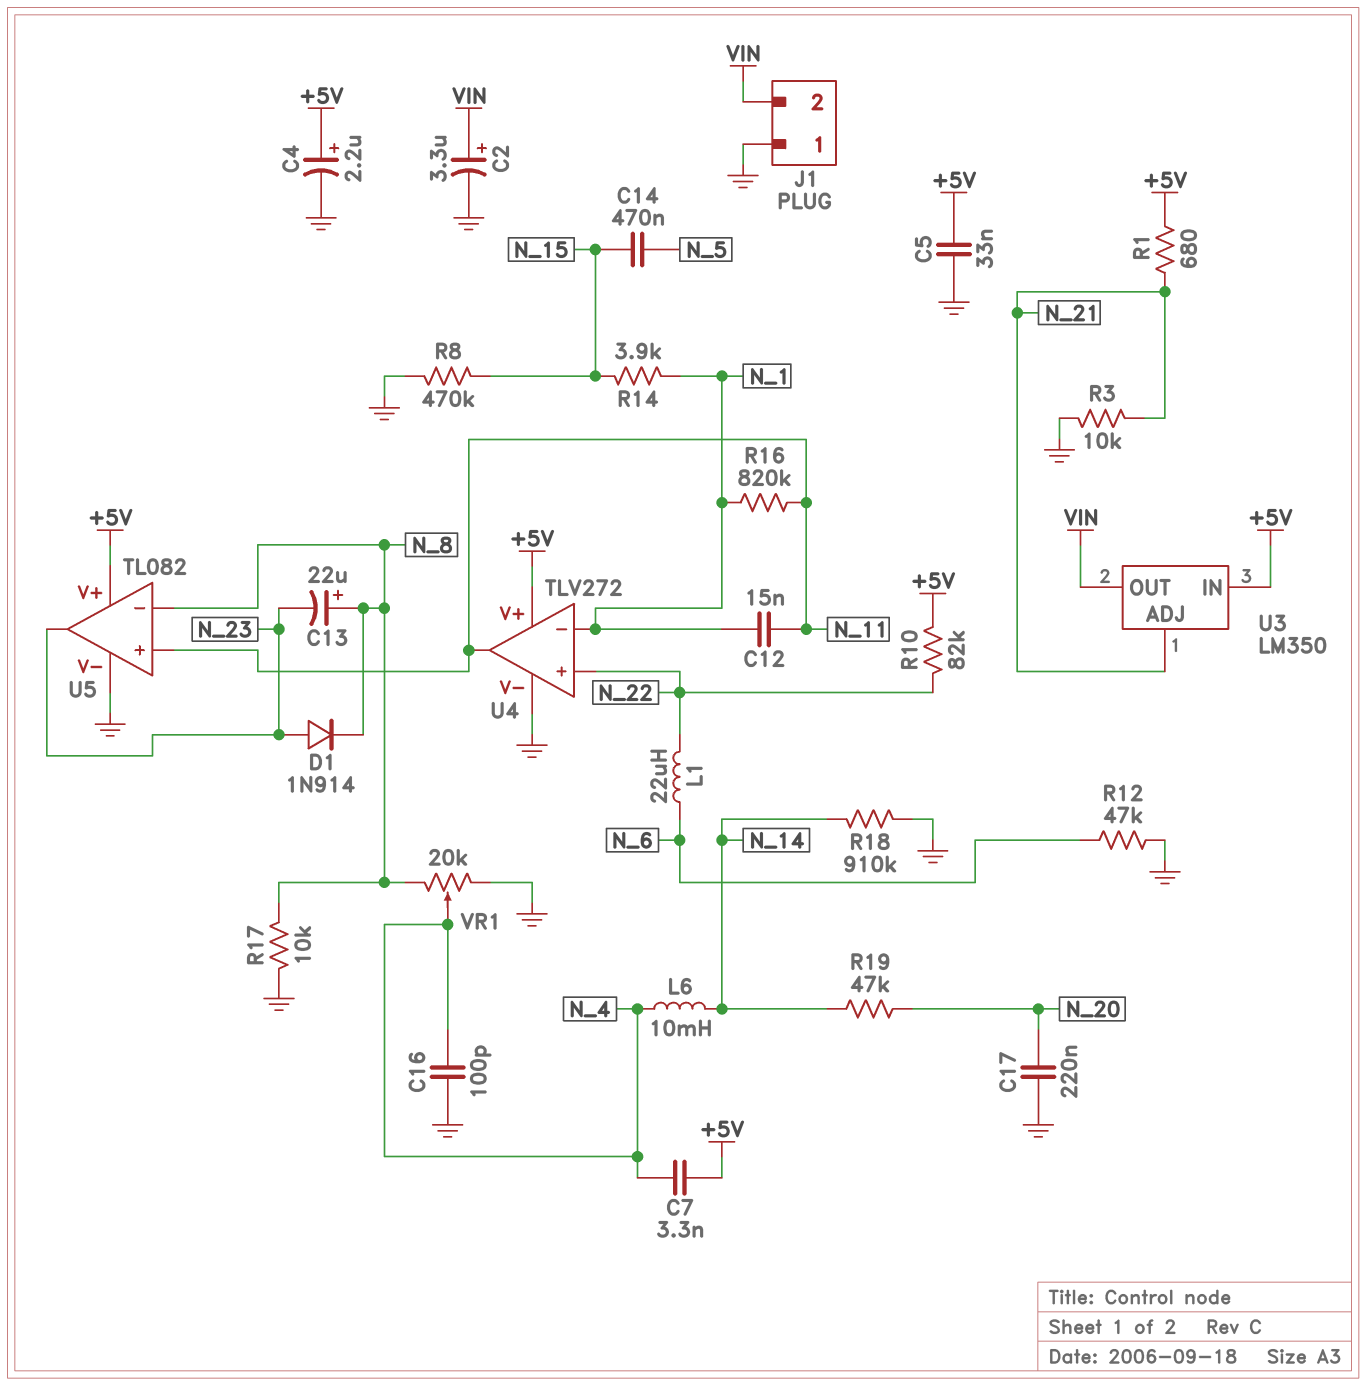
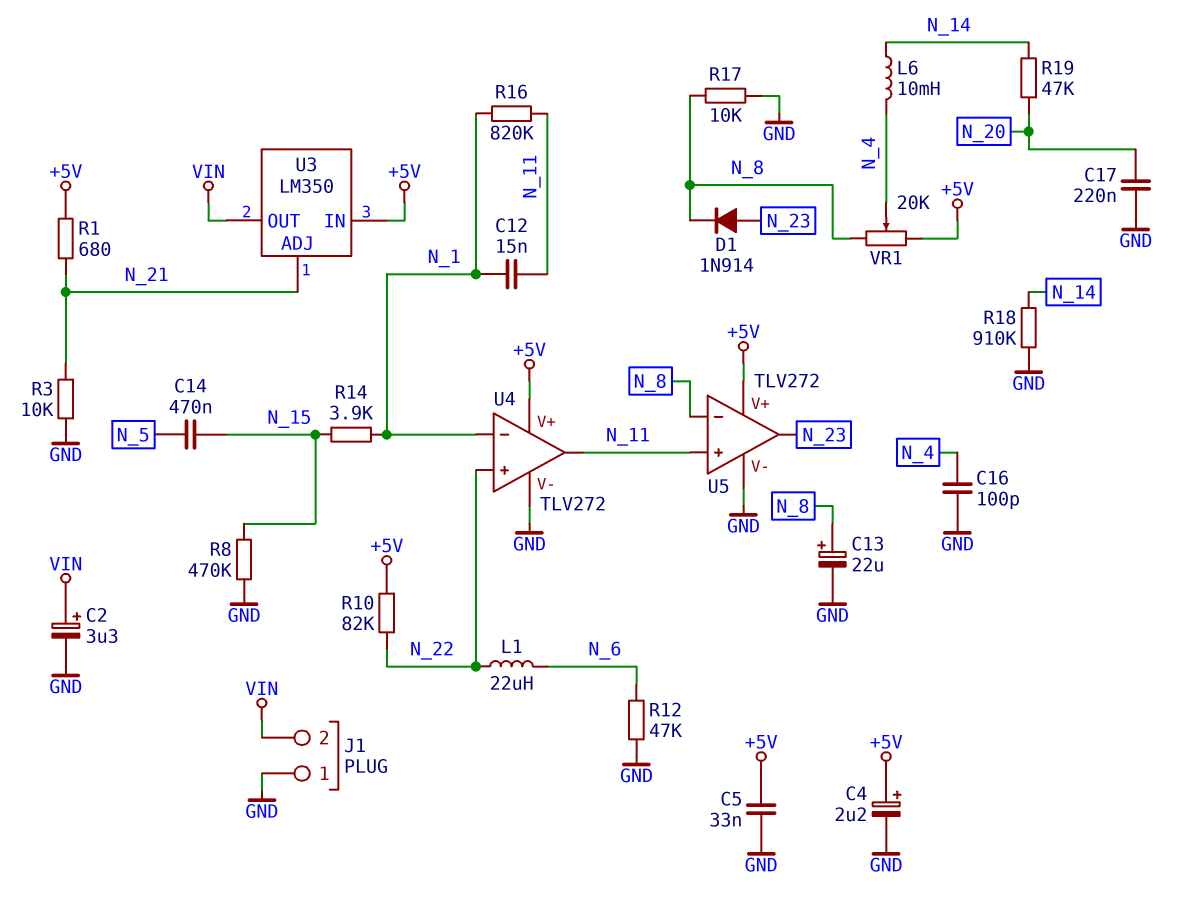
C7: 3.3nF (+5V, N_4) -> none
C13: 22uF (plus N_8, minus N_23) -> 22uF (plus N_8, minus GND)
U5: TL082 -> TLV272
VR1: 20k (GND, N_8, wiper N_4) -> 20k (+5V, N_8, wiper N_4)

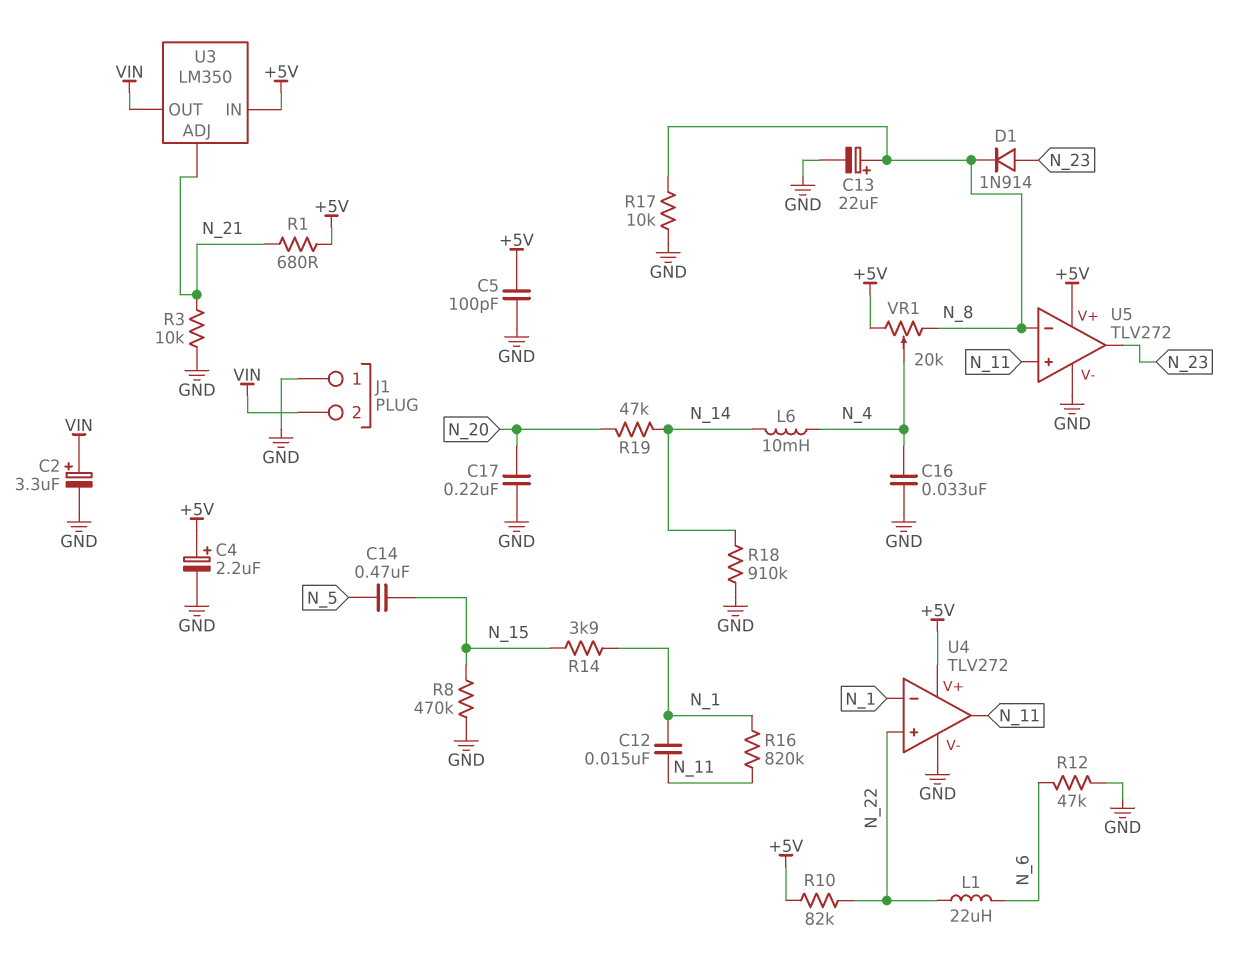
C5: 33nF (+5V, GND) -> 100pF (+5V, GND)
C16: 100pF (GND, N_4) -> 33nF (GND, N_4)

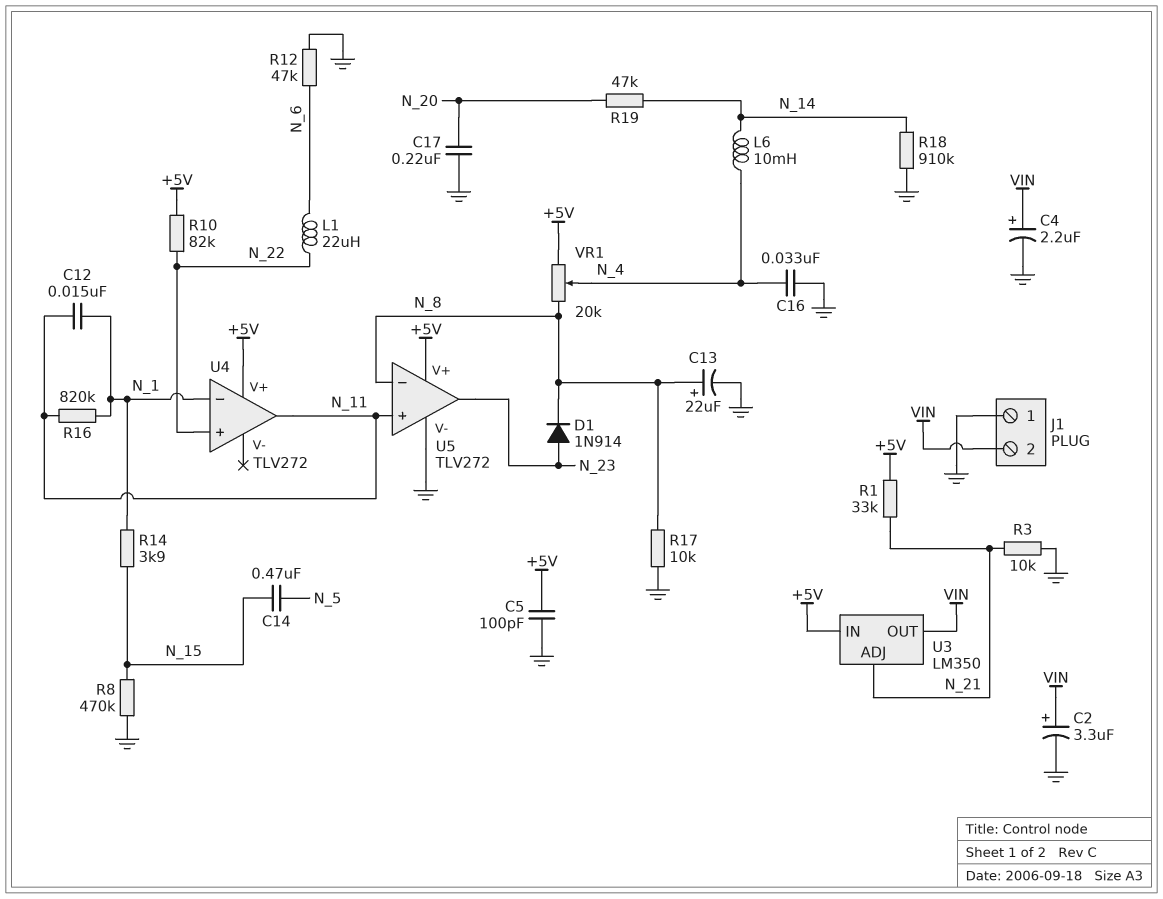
C4: 2.2uF (plus +5V, minus GND) -> 2.2uF (plus VIN, minus GND)
R1: 680 (+5V, N_21) -> 33k (+5V, N_21)
U4 pin V-: GND -> none

